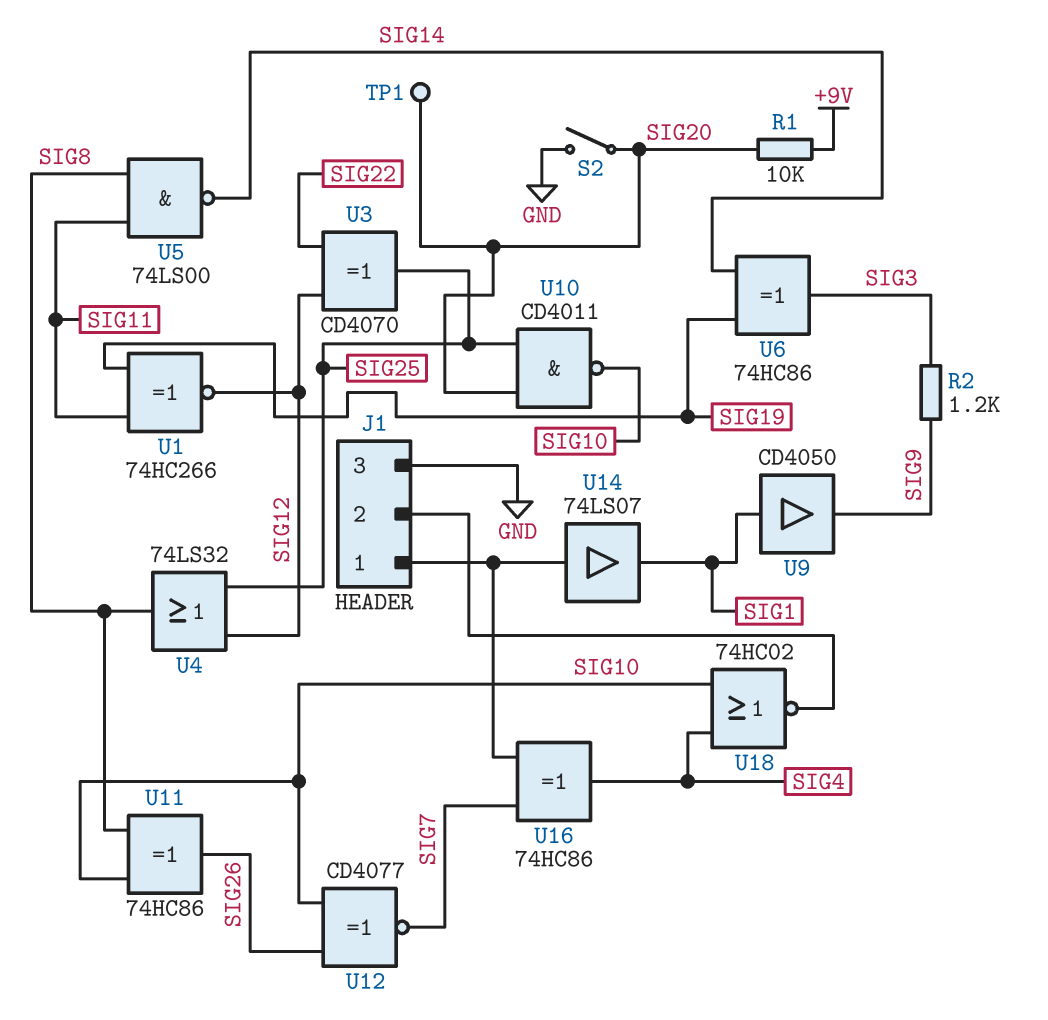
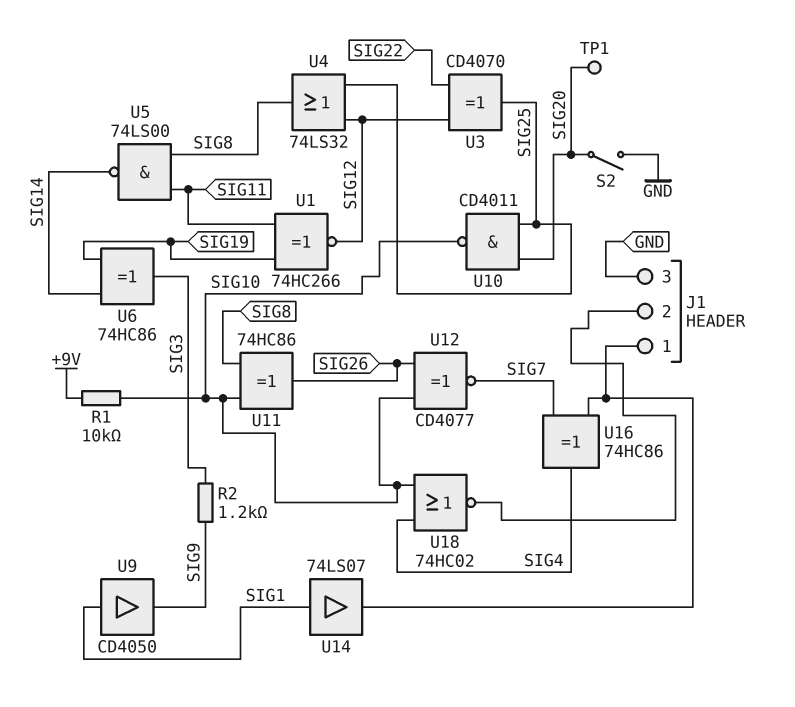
R1: 10k (+9V, SIG20) -> 10k (+9V, SIG10)
U14: buffer 74LS07 (in J1/1, out SIG1) -> buffer 74LS07 (in SIG1, out J1/1)

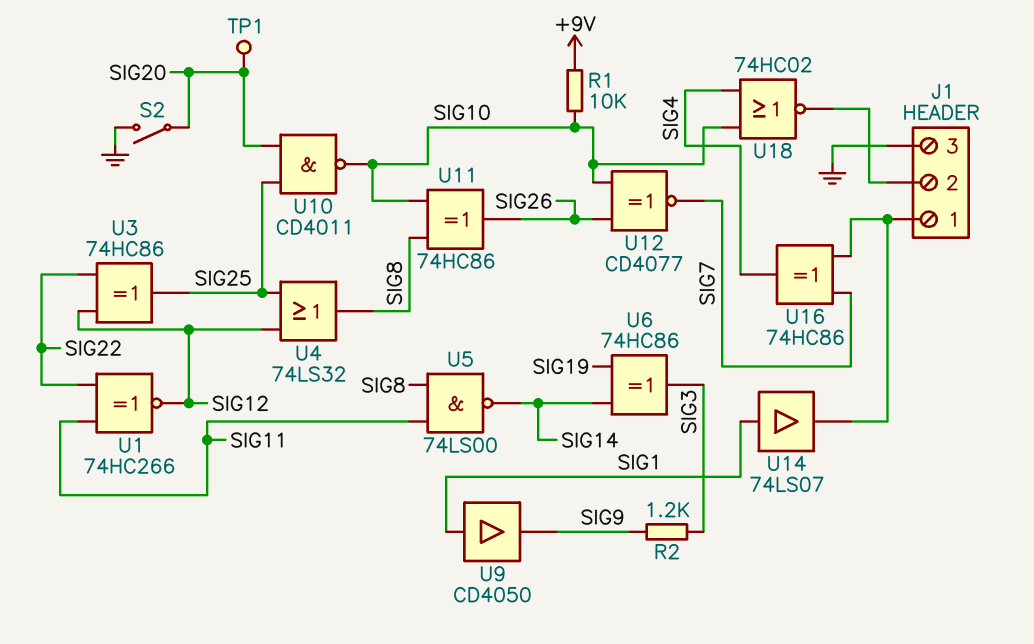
U1: XNOR 74HC266 (in SIG11, in SIG19, out SIG12) -> XNOR 74HC266 (in SIG11, in SIG22, out SIG12)
U3: XOR CD4070 (in SIG12, in SIG22, out SIG25) -> XOR 74HC86 (in SIG12, in SIG22, out SIG25)

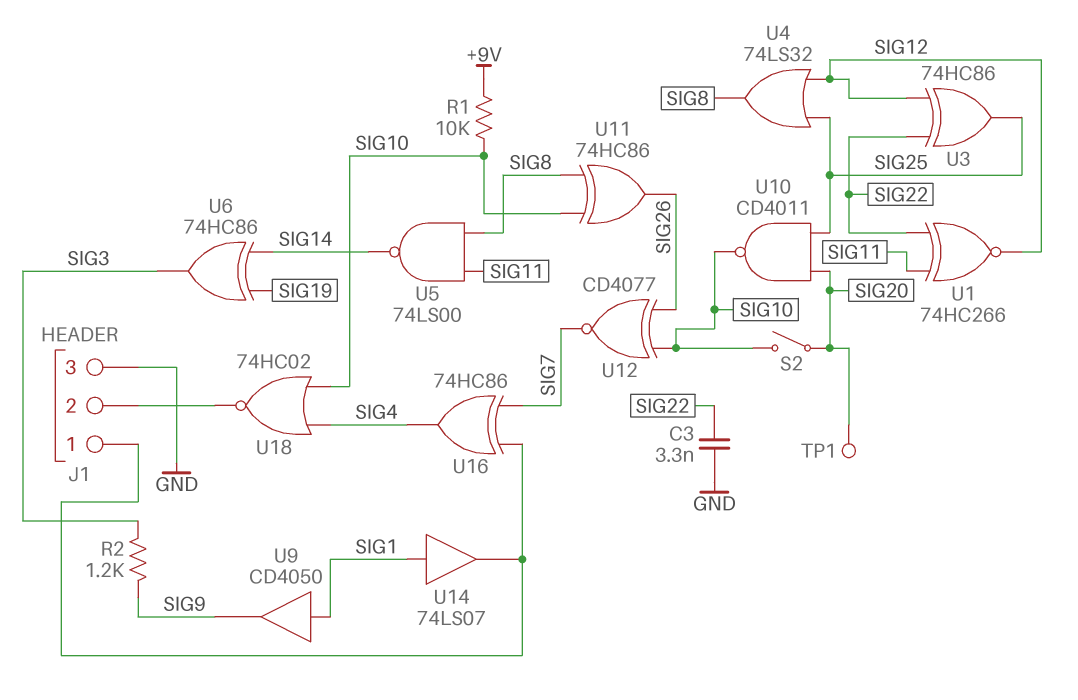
C3: none -> 3.3nF (GND, SIG22)
S2: switch (GND, SIG20) -> switch (SIG10, SIG20)

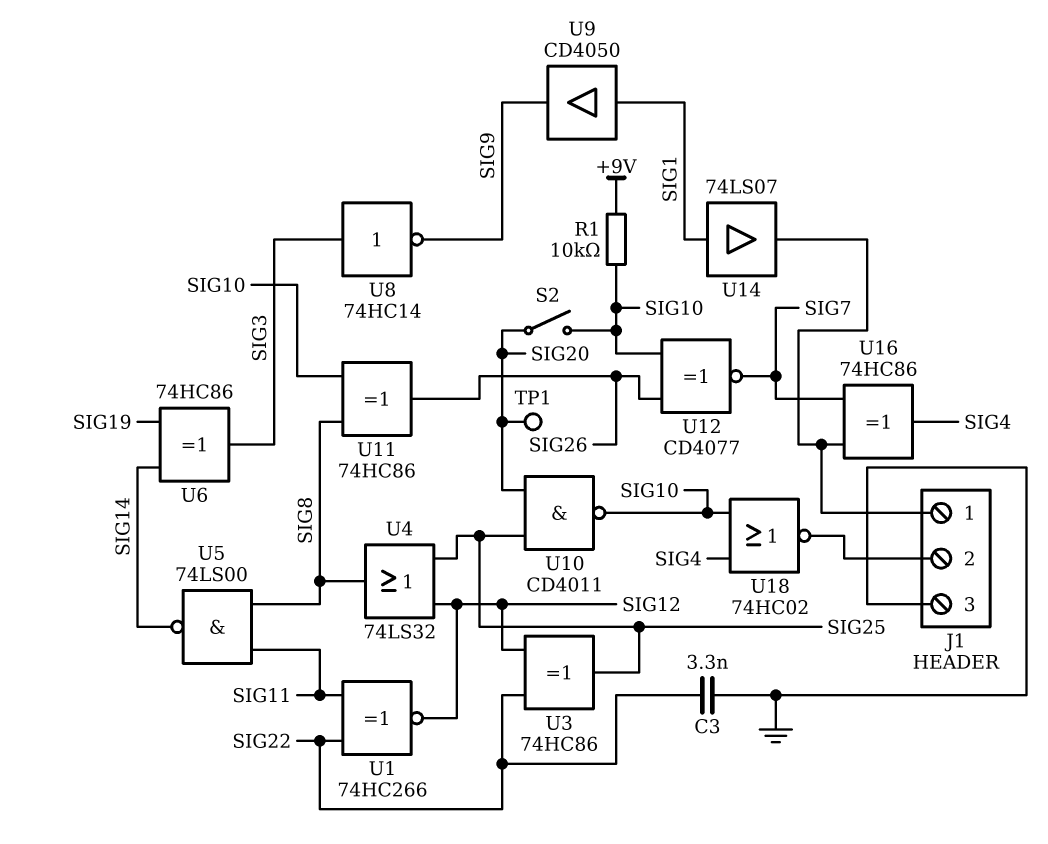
R2: 1.2k (SIG3, SIG9) -> none
U8: none -> NOT 74HC14 (in SIG3, out SIG9)

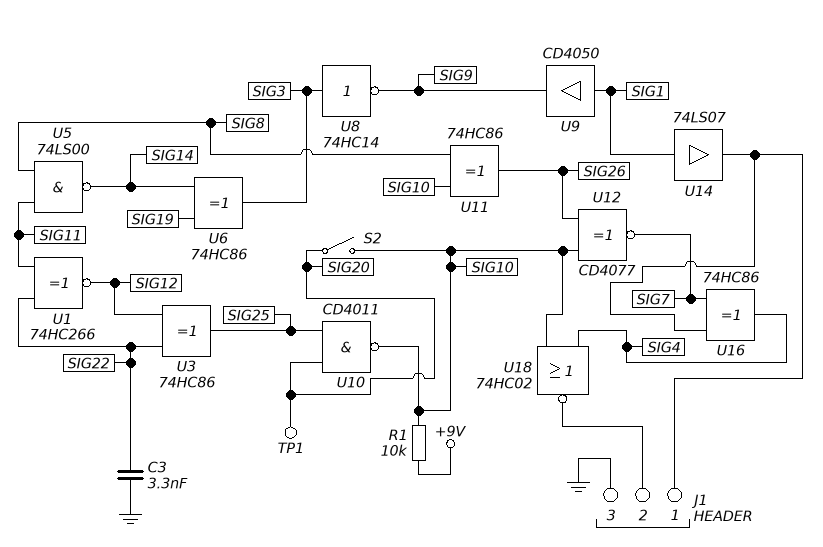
U4: OR 74LS32 (in SIG12, in SIG25, out SIG8) -> none

